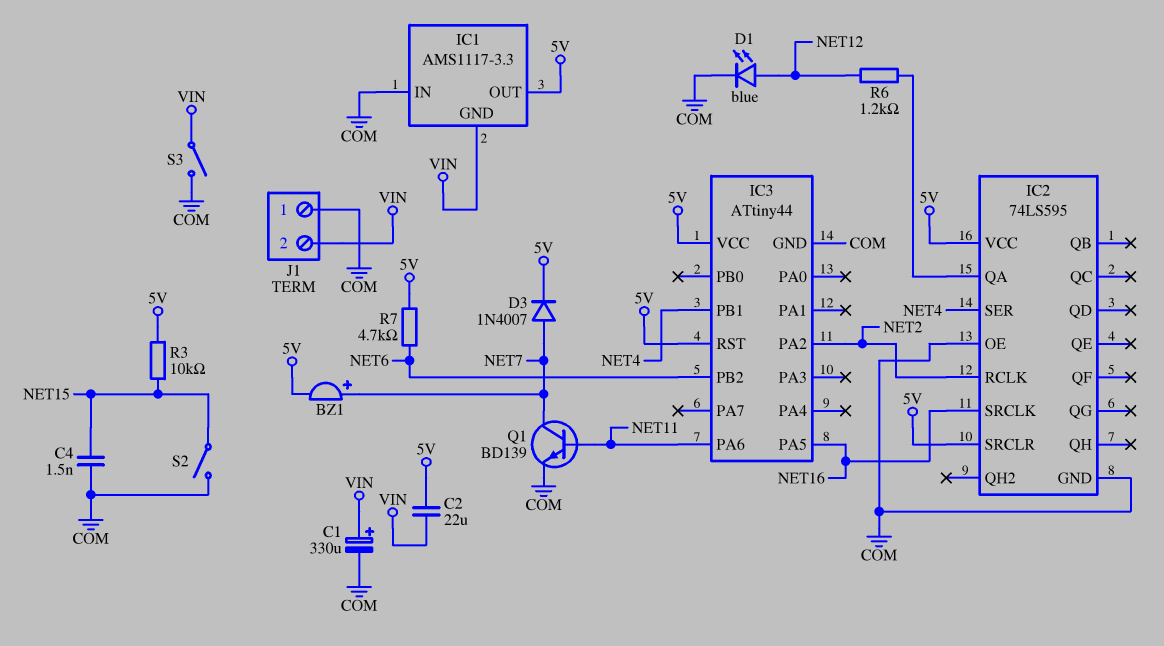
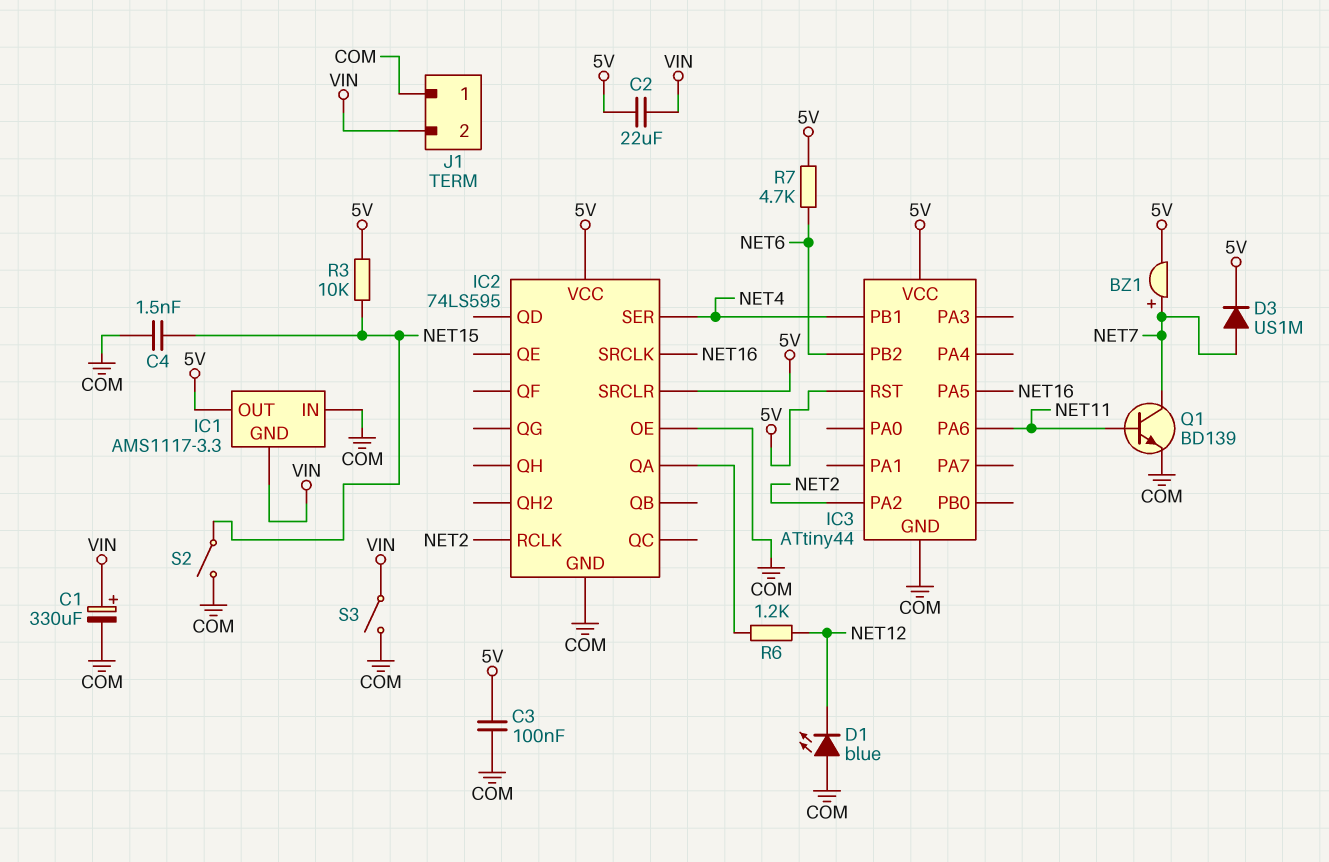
C3: none -> 100nF (5V, COM)
D1: LED blue (A NET12, K COM) -> LED blue (A COM, K NET12)
D3: diode 1N4007 (A NET7, K 5V) -> diode US1M (A NET7, K 5V)

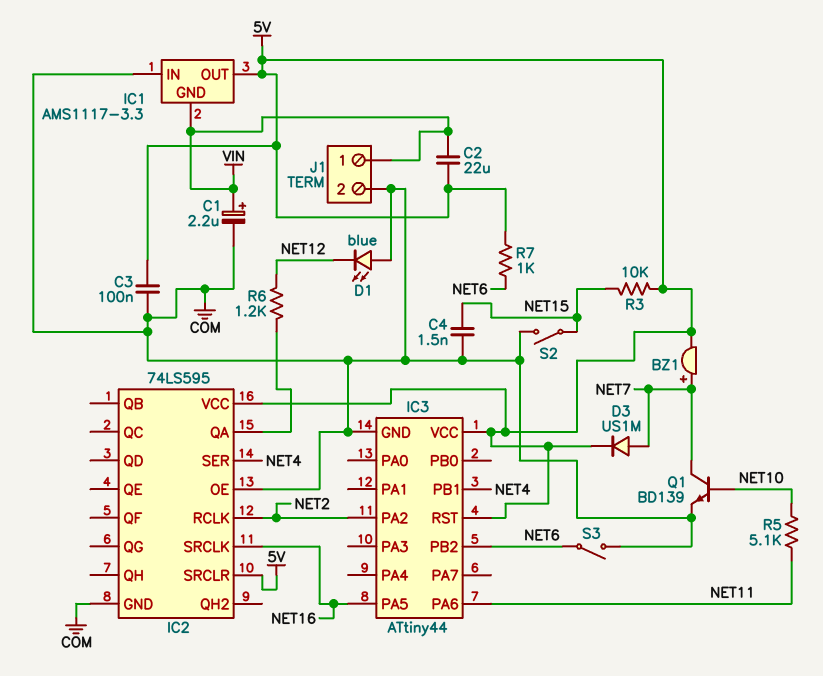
C1: 330uF (plus VIN, minus COM) -> 2.2uF (plus VIN, minus COM)
J1 pin 1: COM -> VIN
J1 pin 2: VIN -> COM
Q1: NPN BD139 (B NET11, C NET7, E COM) -> NPN BD139 (B NET10, C NET7, E COM)
R5: none -> 5.1k (NET10, NET11)
R7: 4.7k (5V, NET6) -> 1k (5V, NET6)
S3: switch (COM, VIN) -> switch (COM, NET6)

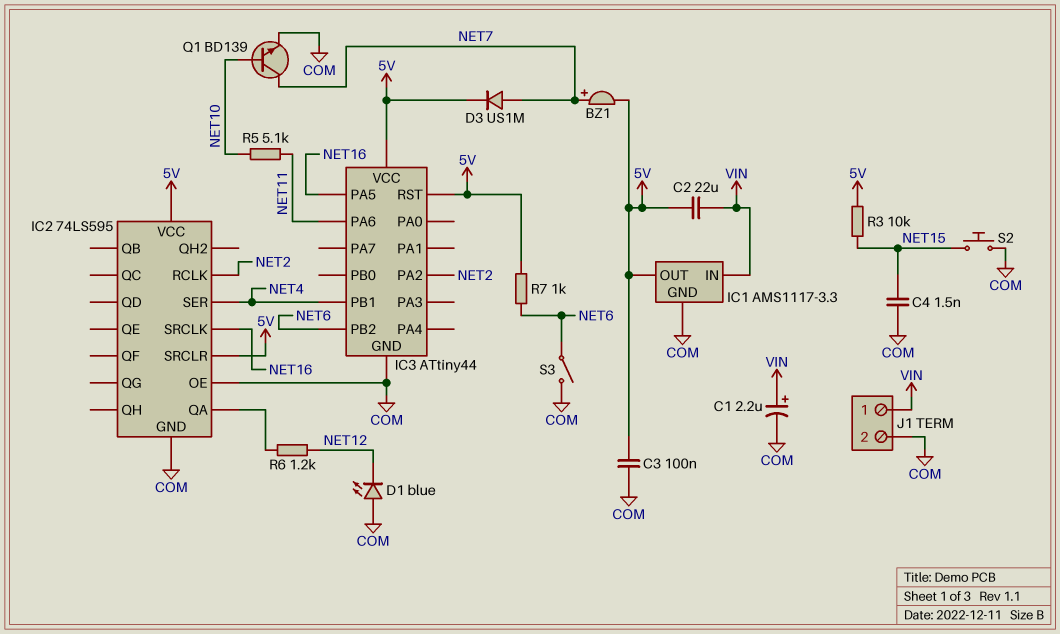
IC1 pin GND: VIN -> COM
IC1 pin IN: COM -> VIN
S2: switch (COM, NET15) -> button (COM, NET15)

